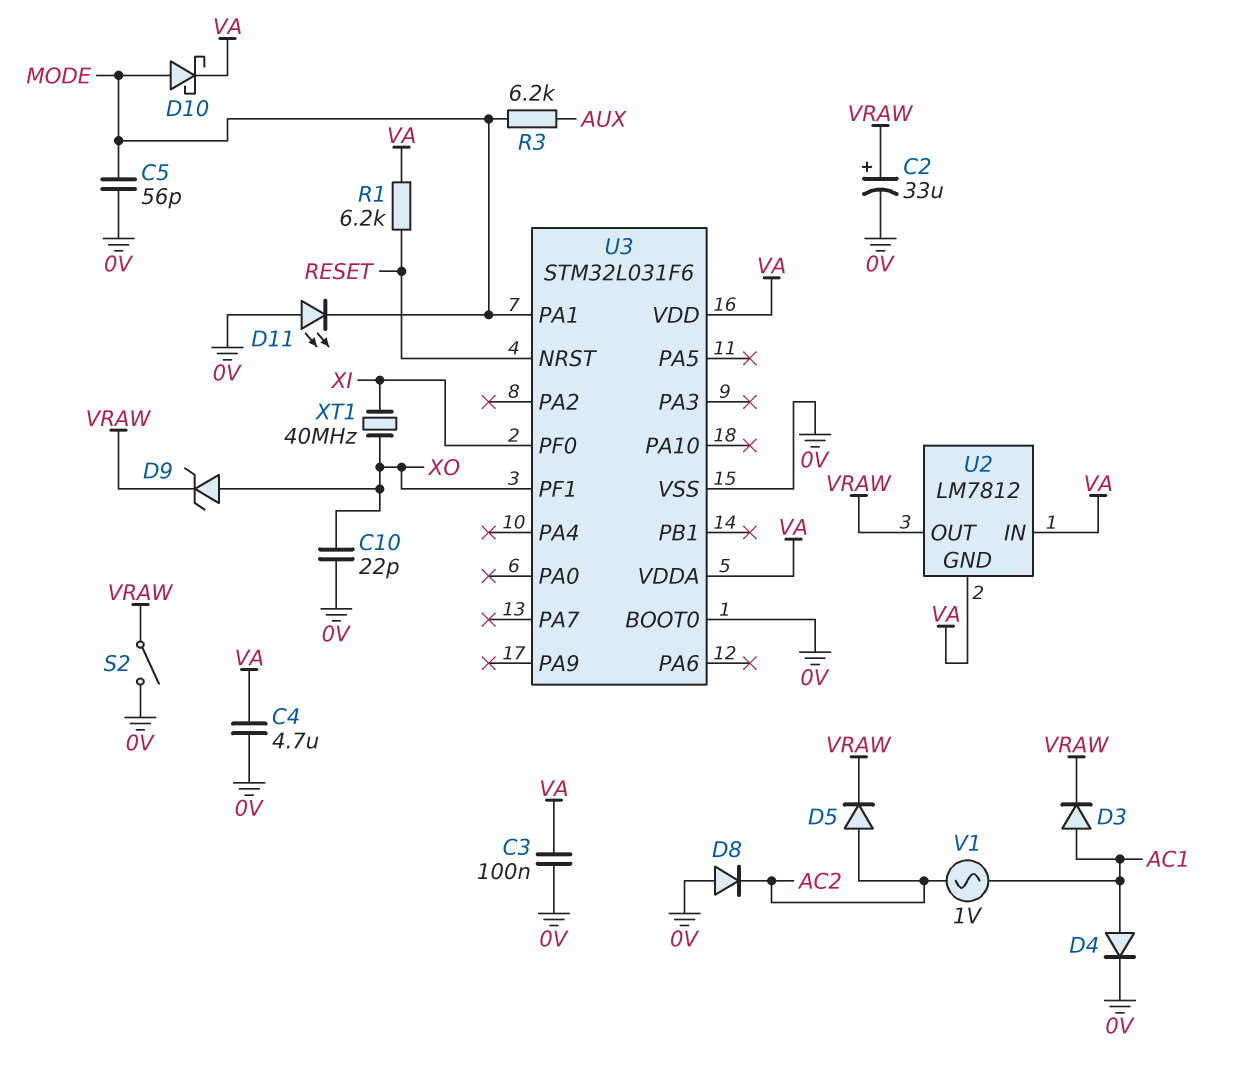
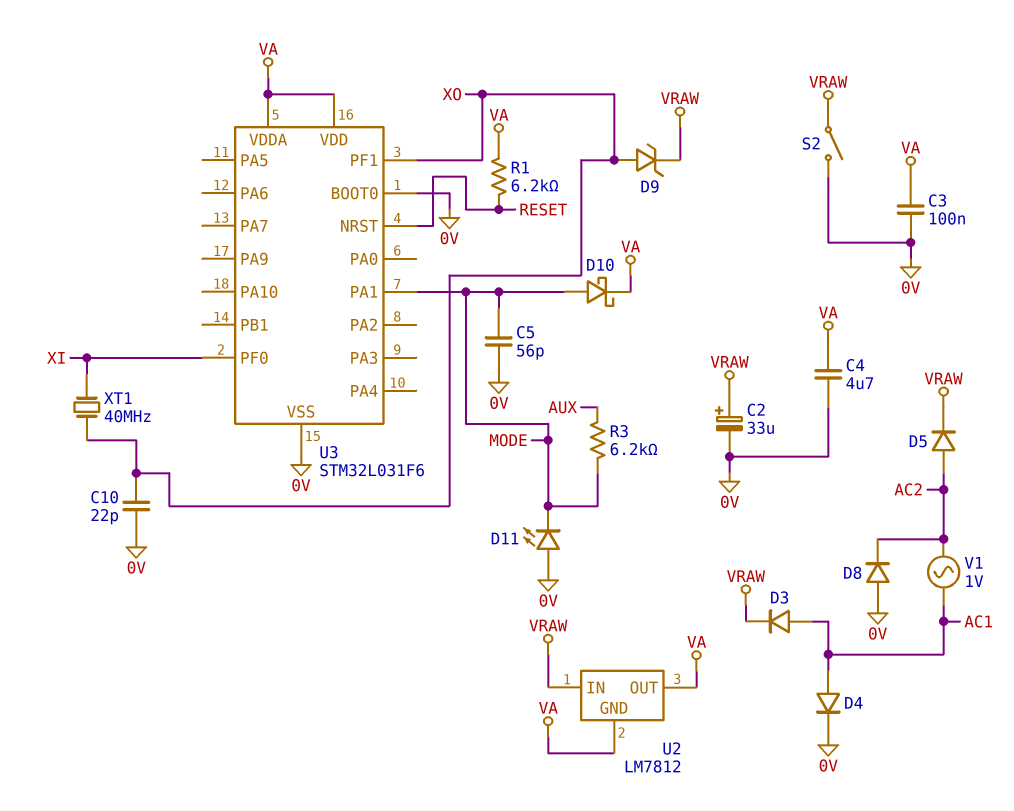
U2 pin IN: VA -> VRAW
U2 pin OUT: VRAW -> VA

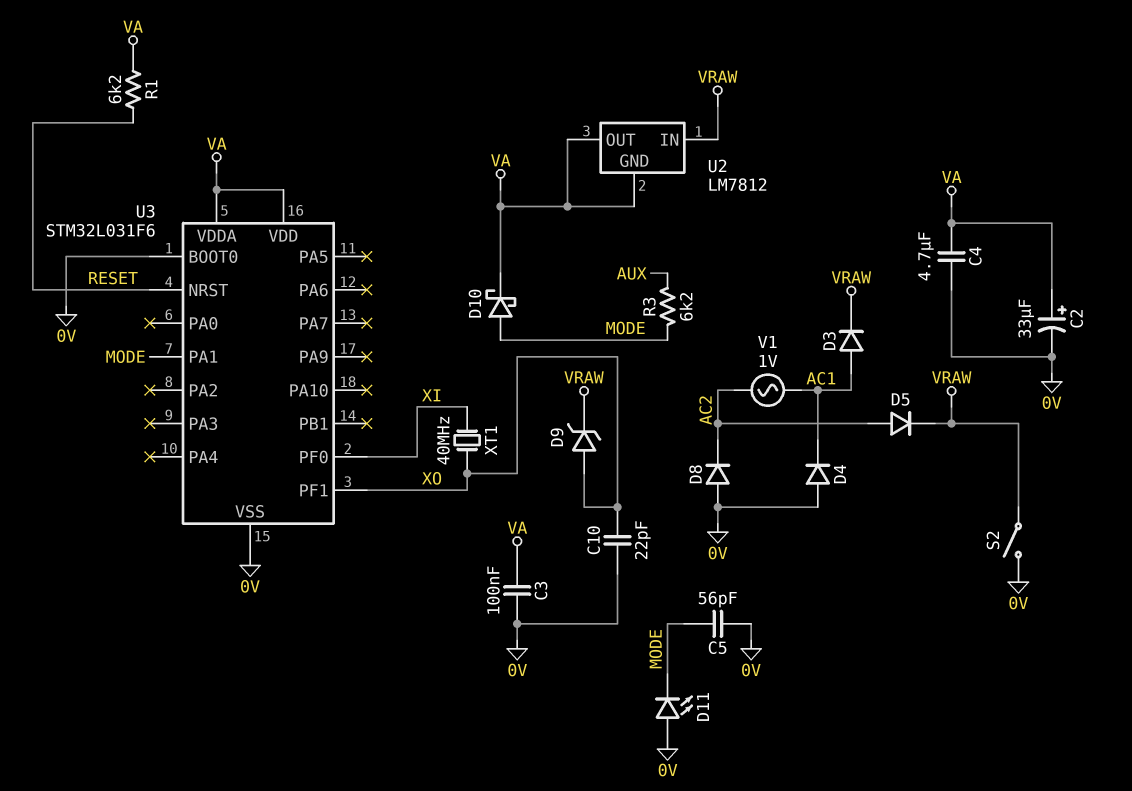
C2: 33uF (plus VRAW, minus 0V) -> 33uF (plus VA, minus 0V)
D4: diode (A AC1, K 0V) -> diode (A 0V, K AC1)

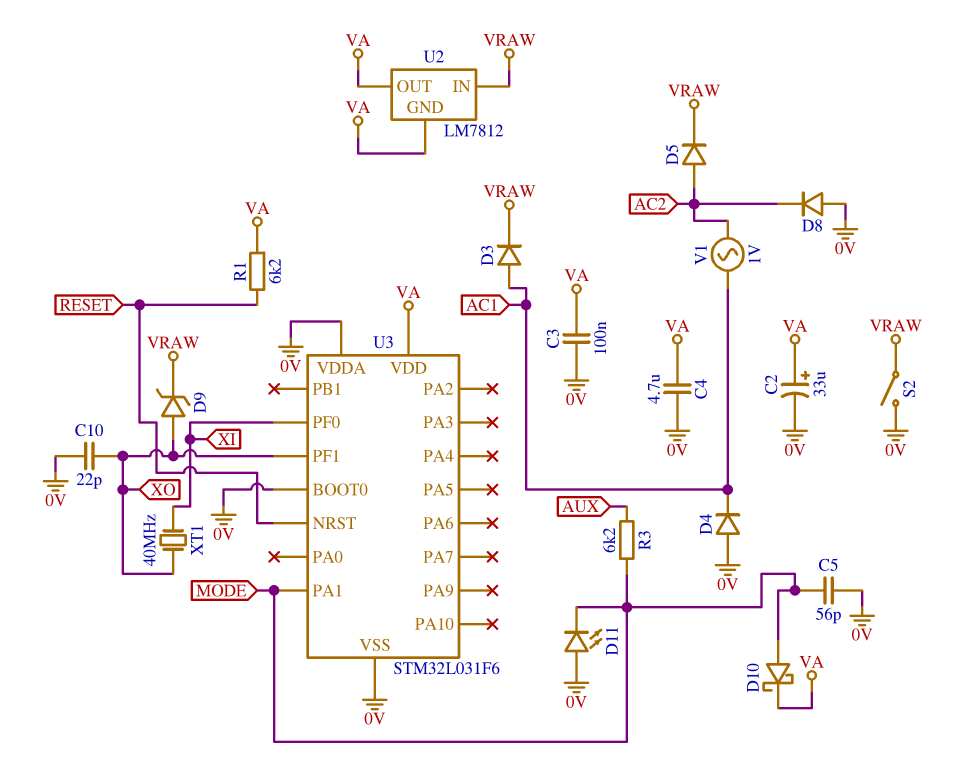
U3 pin VDDA: VA -> 0V

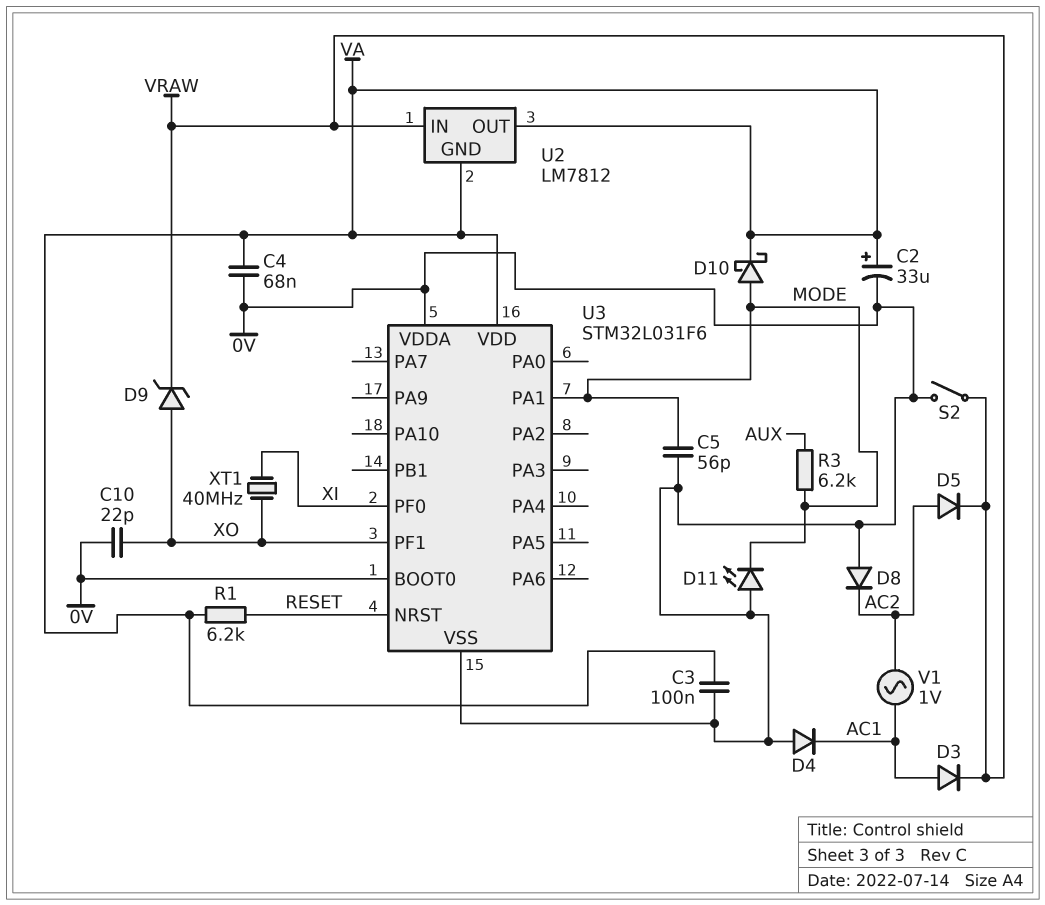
C4: 4.7uF (0V, VA) -> 68nF (0V, VA)

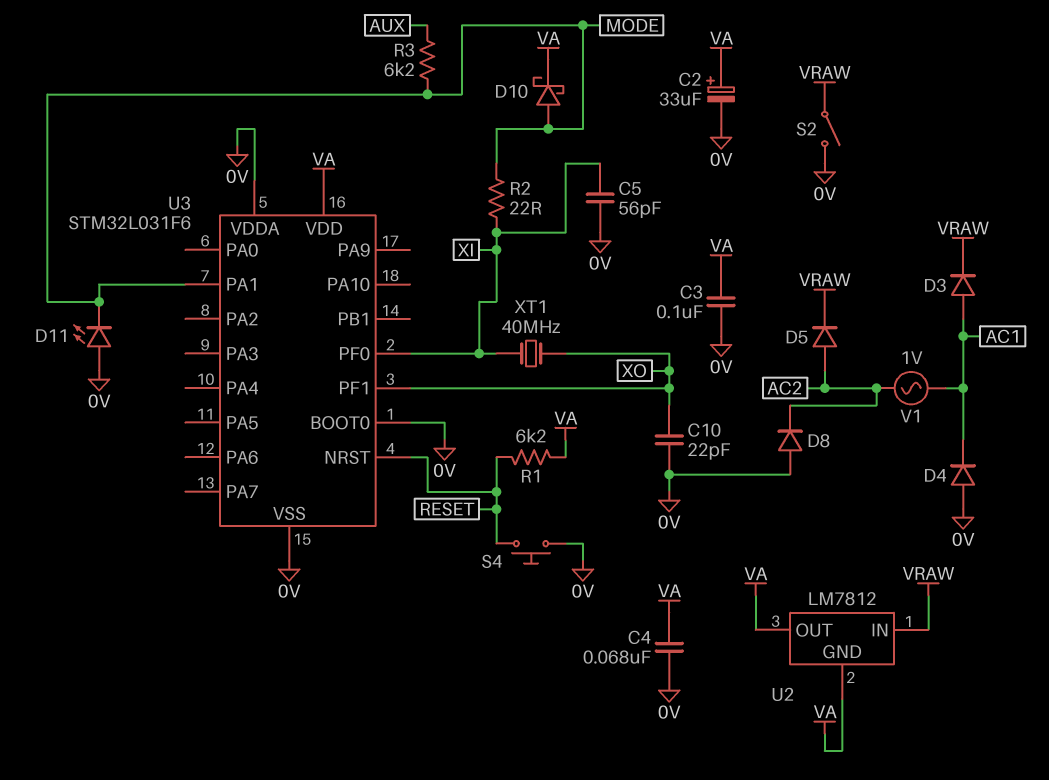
C5: 56pF (0V, MODE) -> 56pF (0V, XI)
D9: zener (A XO, K VRAW) -> none
R2: none -> 22 (MODE, XI)
S4: none -> button (0V, RESET)

